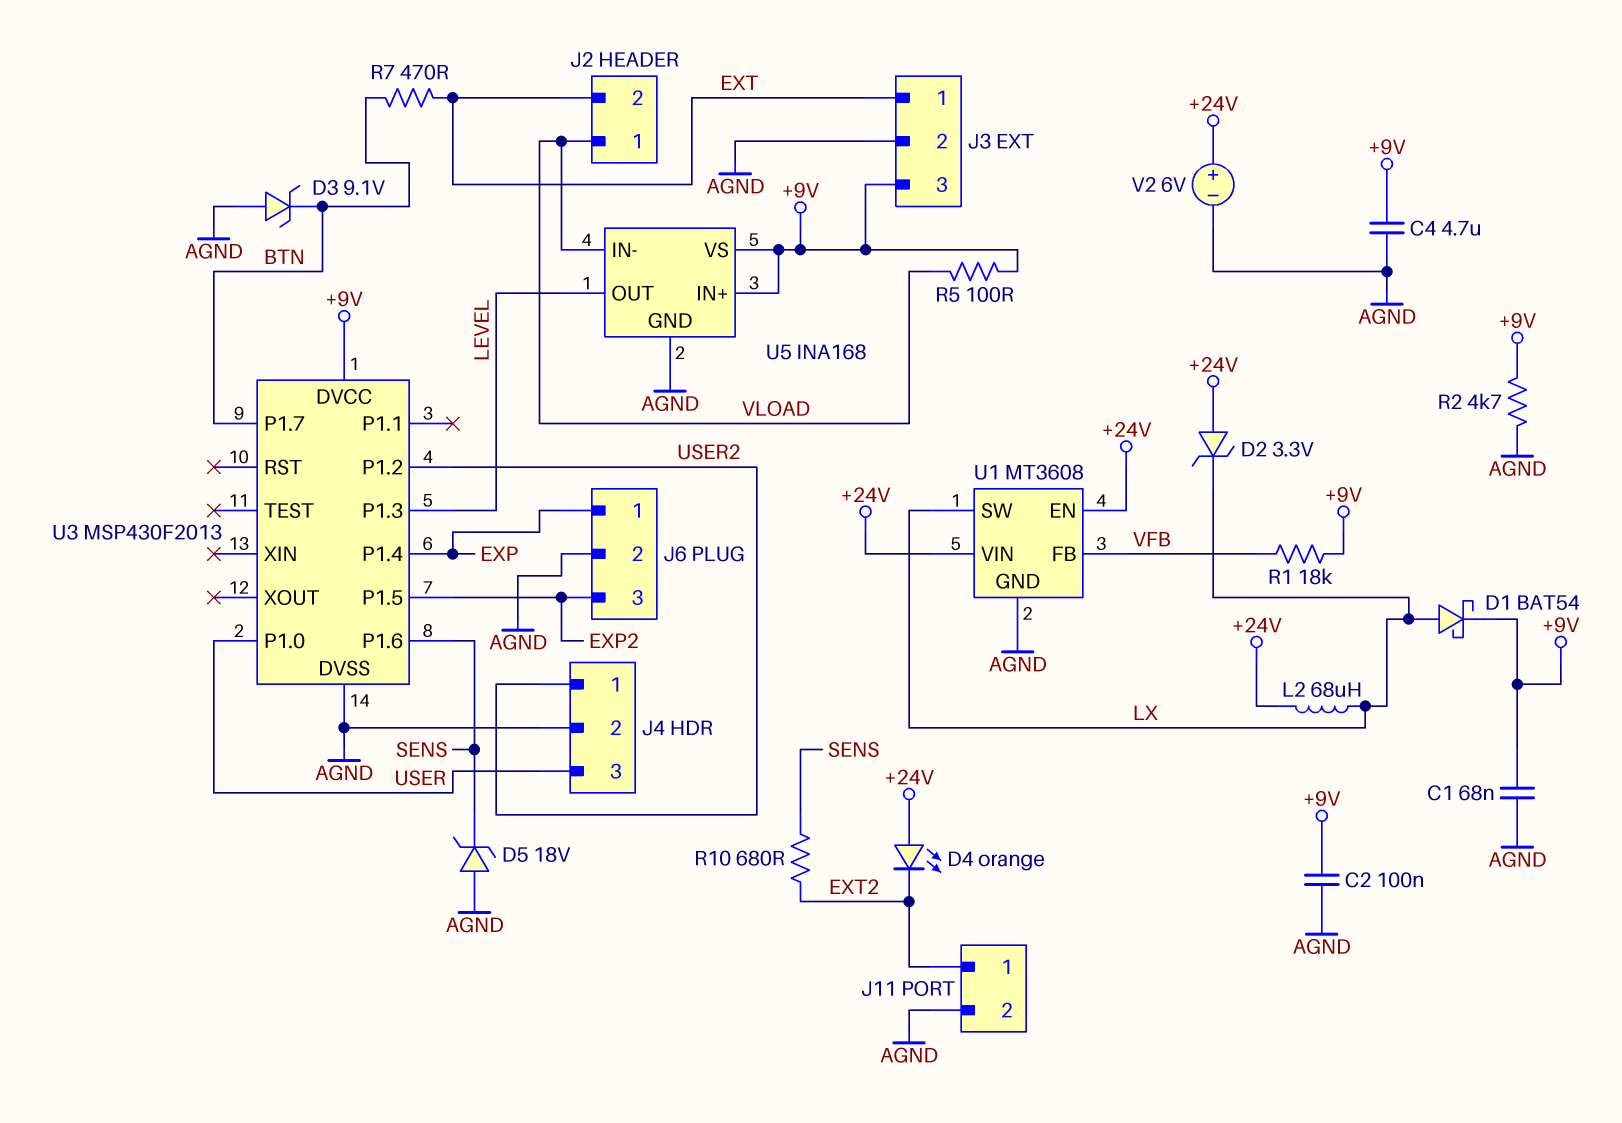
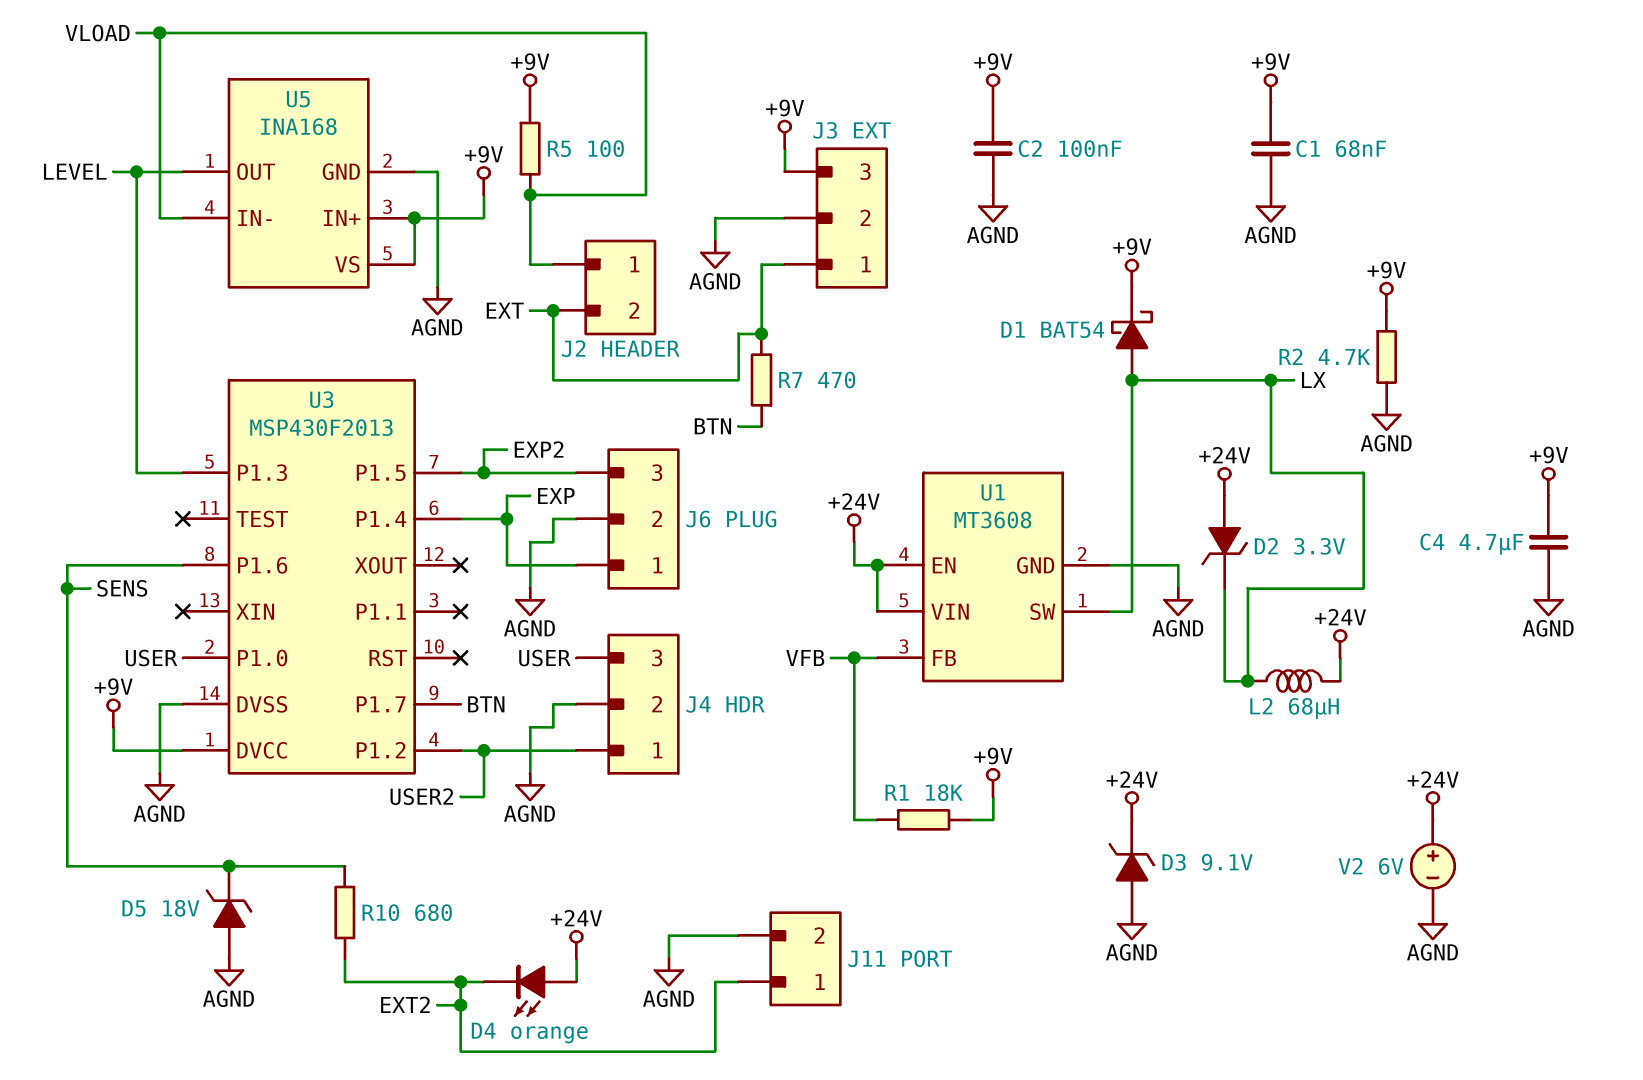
D3: zener 9.1V (A AGND, K BTN) -> zener 9.1V (A AGND, K +24V)

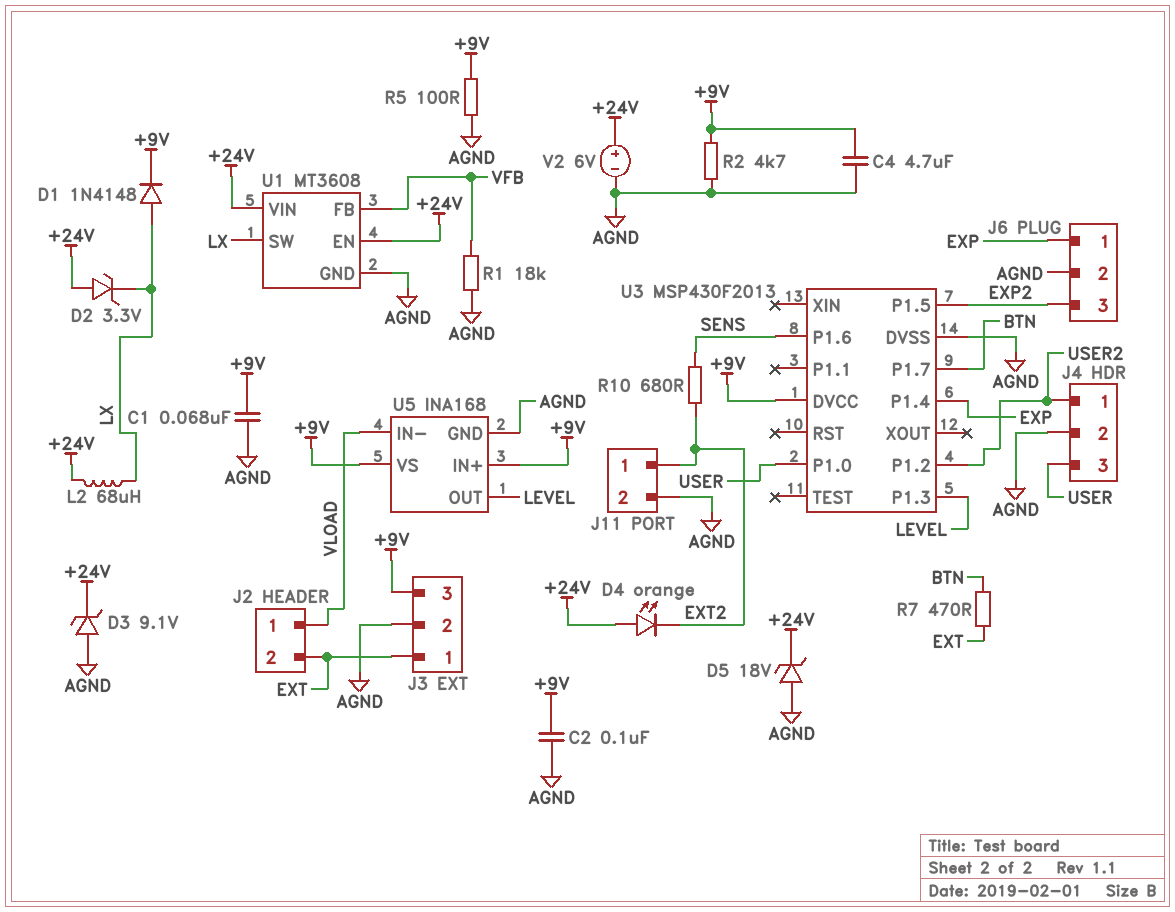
D1: schottky BAT54 (A LX, K +9V) -> diode 1N4148 (A LX, K +9V)
D5: zener 18V (A AGND, K SENS) -> zener 18V (A AGND, K +24V)
R1: 18k (+9V, VFB) -> 18k (AGND, VFB)
R5: 100 (+9V, VLOAD) -> 100 (+9V, AGND)

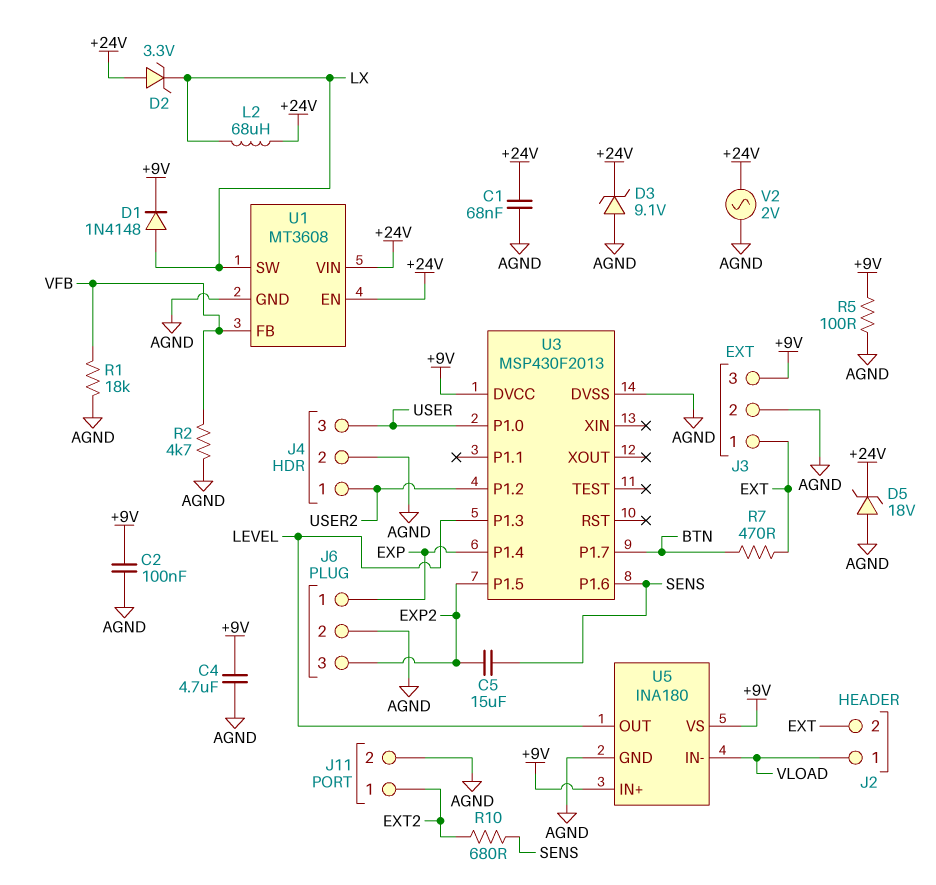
C1: 68nF (+9V, AGND) -> 68nF (+24V, AGND)
C5: none -> 15uF (EXP2, SENS)
D4: LED orange (A +24V, K EXT2) -> none
R2: 4.7k (+9V, AGND) -> 4.7k (AGND, VFB)
U5: INA168 -> INA180
V2: 6V (plus +24V, minus AGND) -> AC 2V (+24V, AGND)

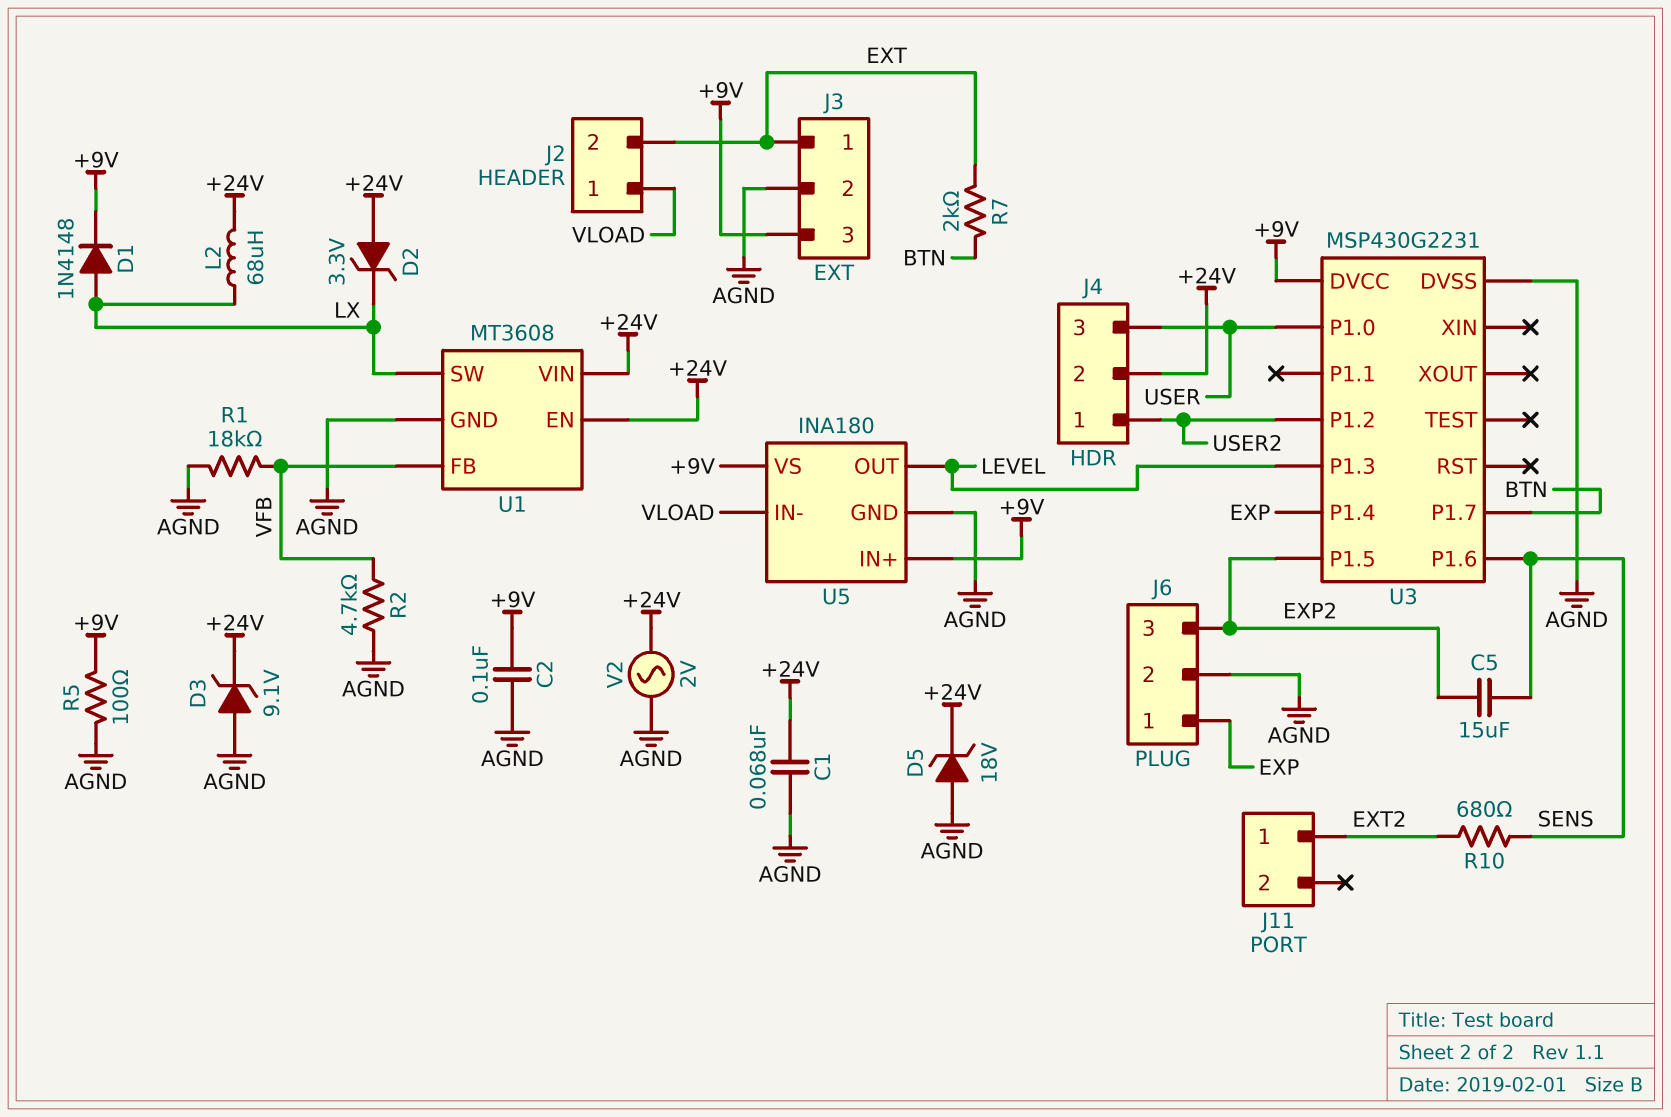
C4: 4.7uF (+9V, AGND) -> none
J4 pin 2: AGND -> +24V
J11 pin 2: AGND -> none
R7: 470 (BTN, EXT) -> 2k (BTN, EXT)
U3: MSP430F2013 -> MSP430G2231

